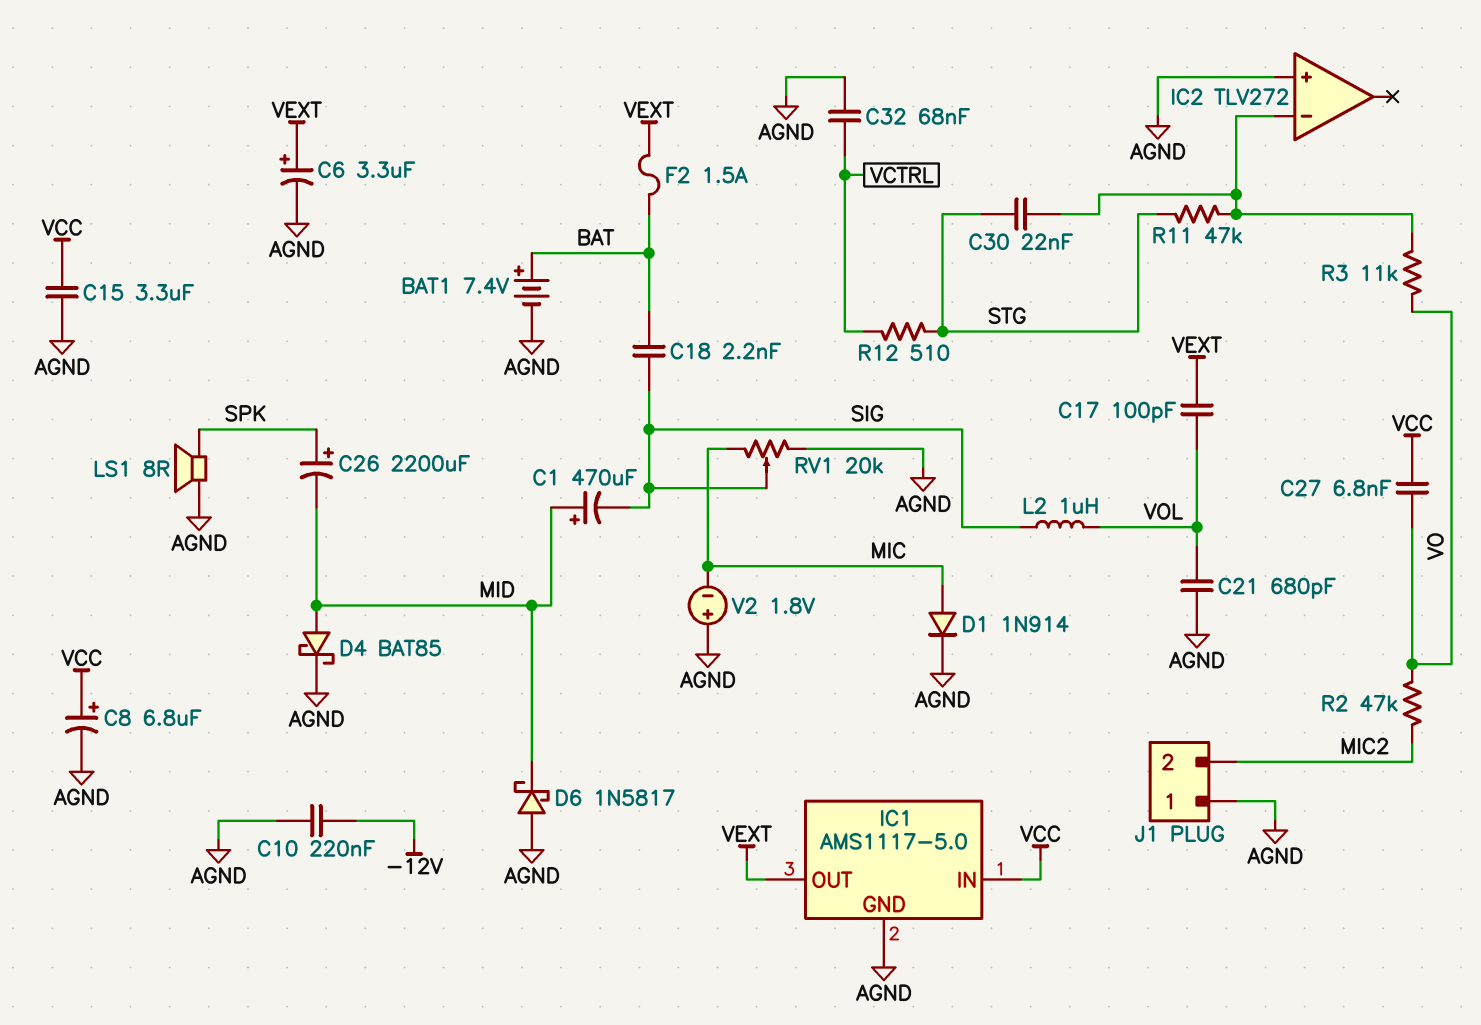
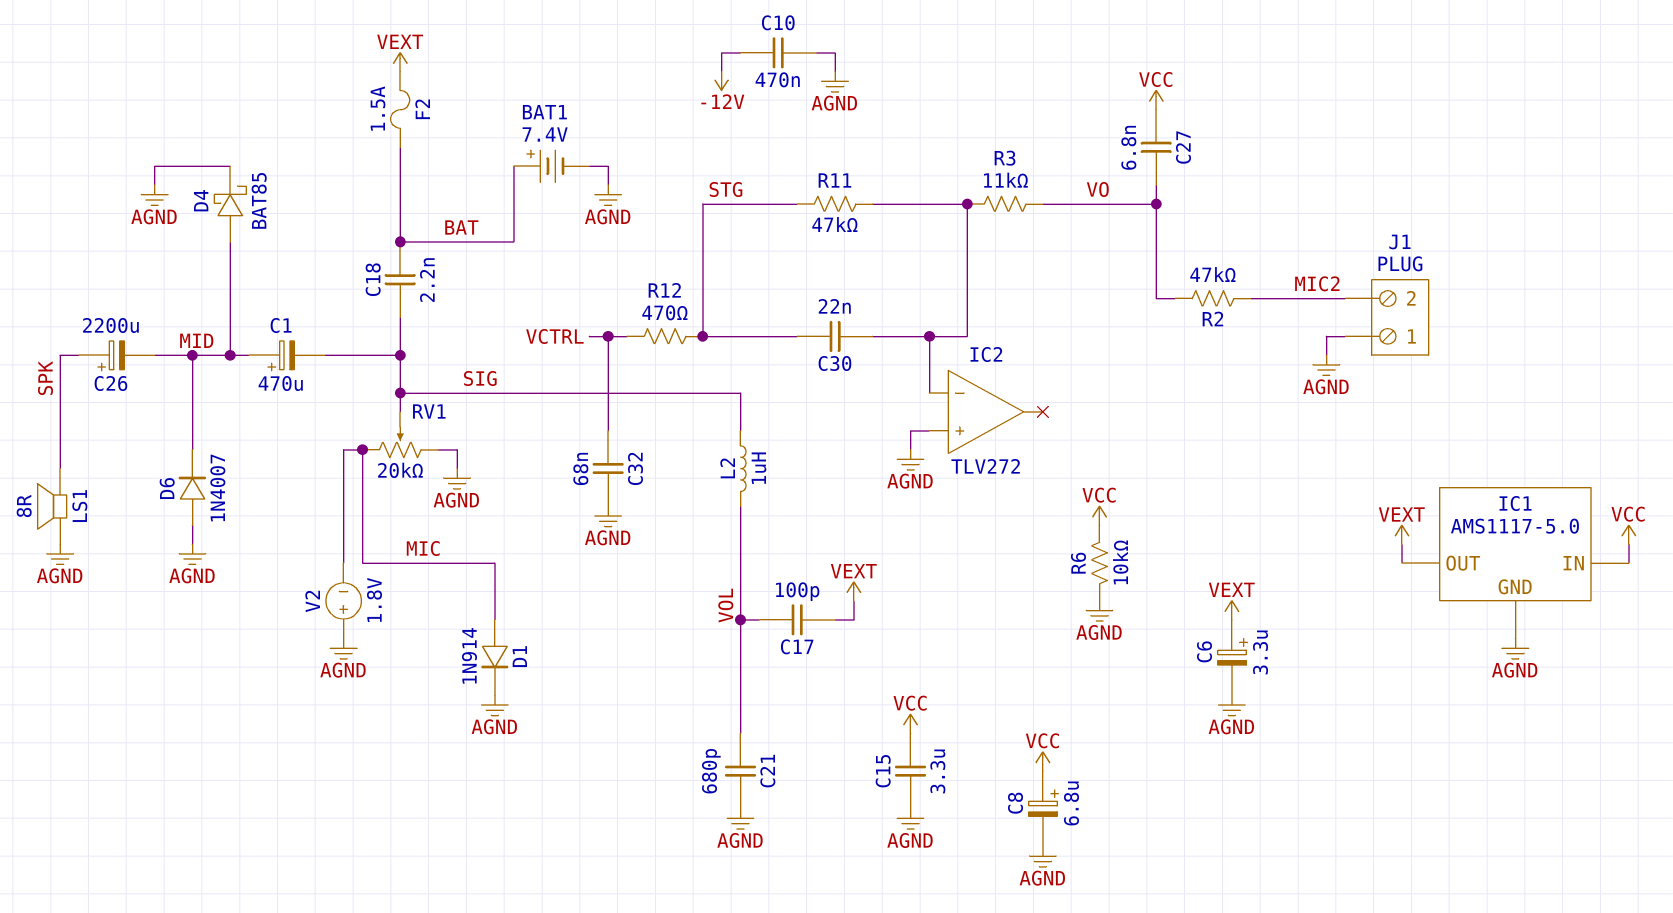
C10: 220nF (-12V, AGND) -> 470nF (-12V, AGND)
D6: schottky 1N5817 (A AGND, K MID) -> diode 1N4007 (A AGND, K MID)
R6: none -> 10k (AGND, VCC)
R12: 510 (STG, VCTRL) -> 470 (STG, VCTRL)

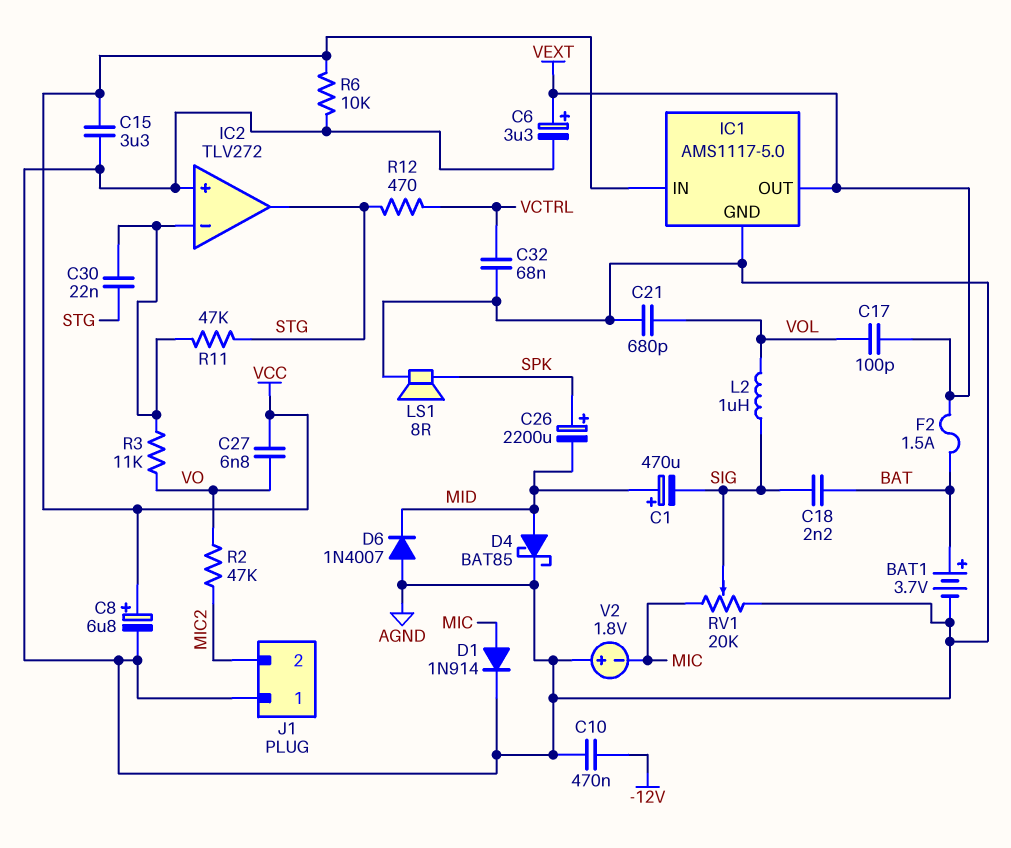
BAT1: 7.4V (plus BAT, minus AGND) -> 3.7V (plus BAT, minus AGND)
IC2 pin out: none -> STG

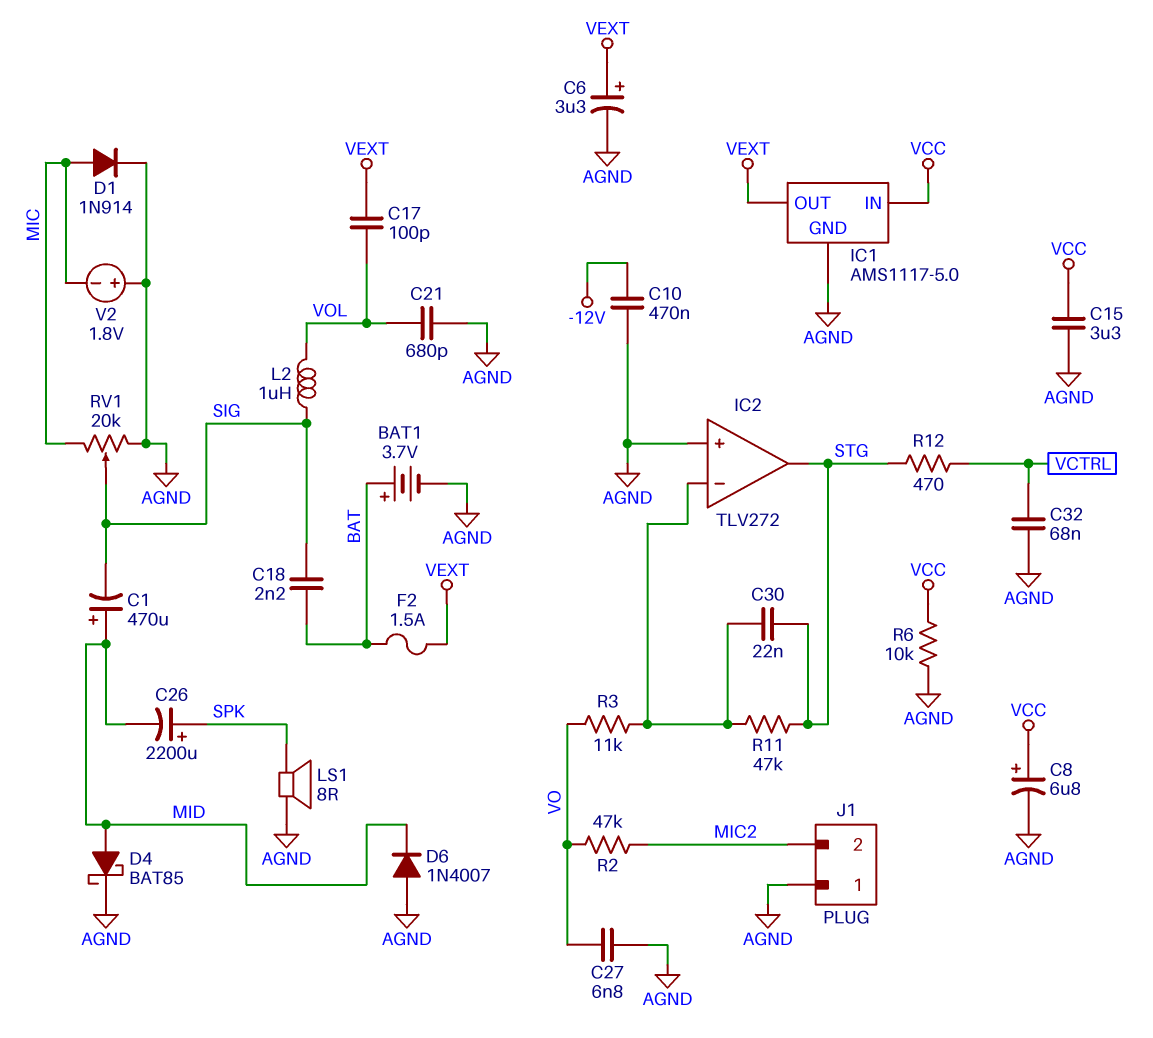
C27: 6.8nF (VCC, VO) -> 6.8nF (AGND, VO)

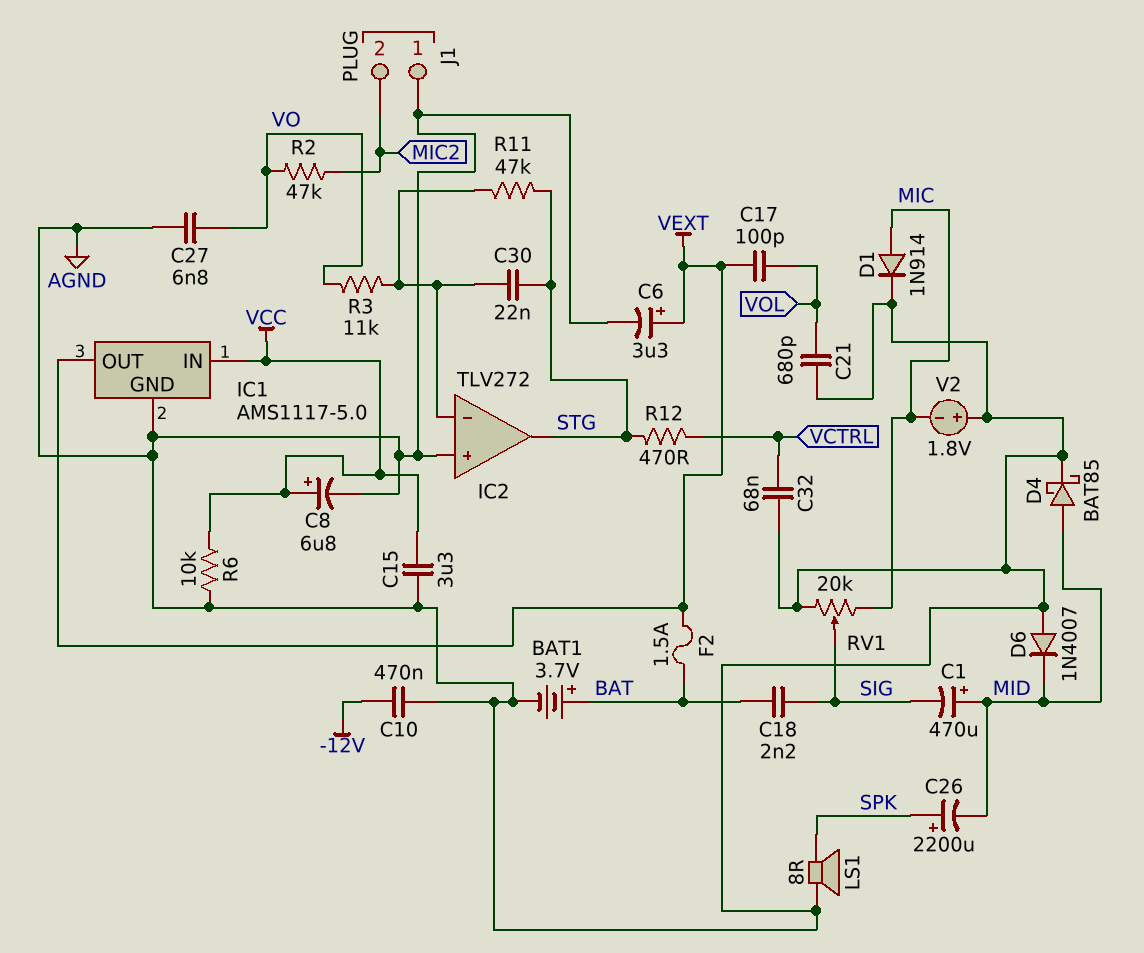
L2: 1uH (SIG, VOL) -> none

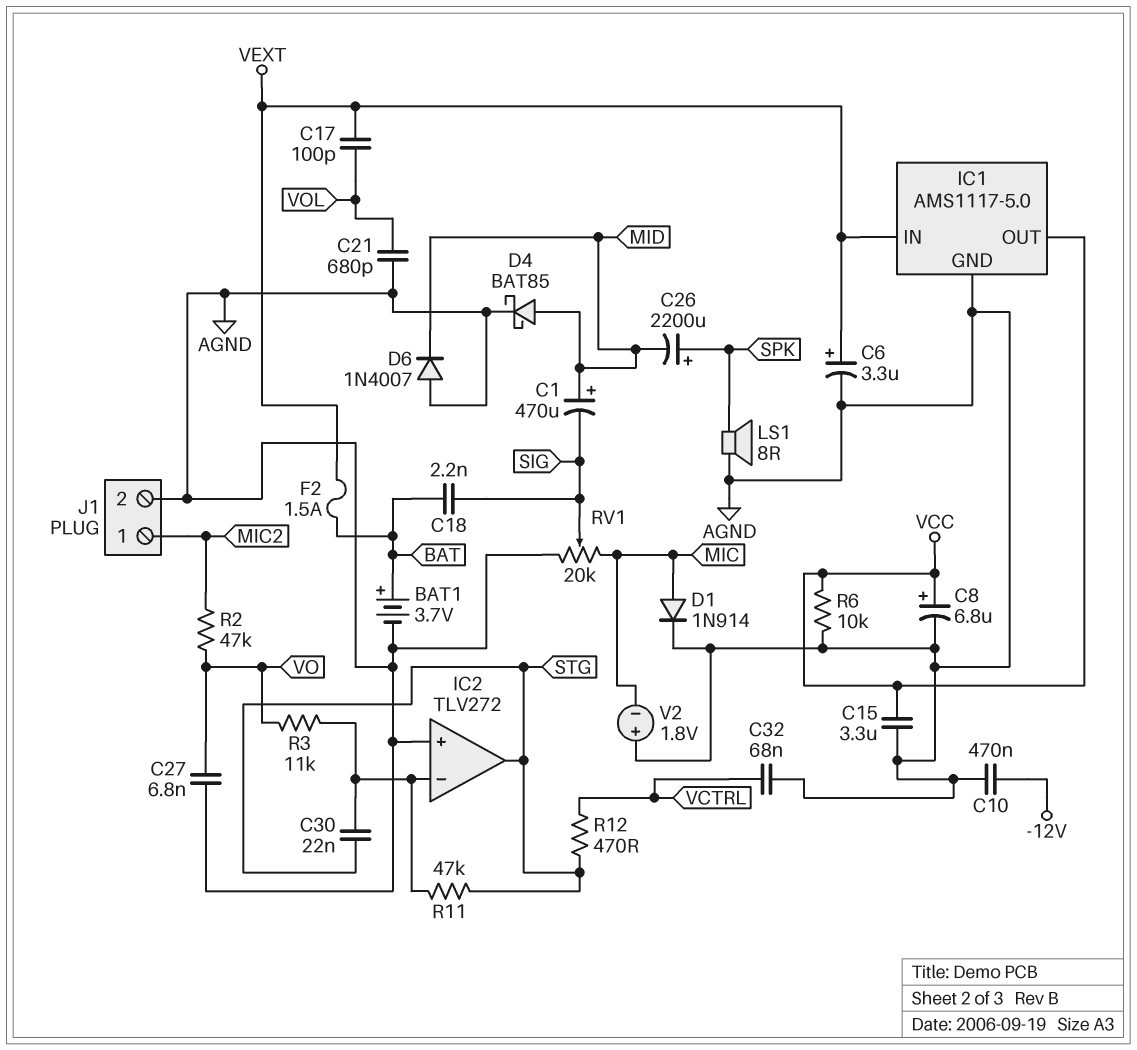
IC1 pin IN: VCC -> VEXT
IC1 pin OUT: VEXT -> VCC
J1 pin 1: AGND -> MIC2
J1 pin 2: MIC2 -> AGND

